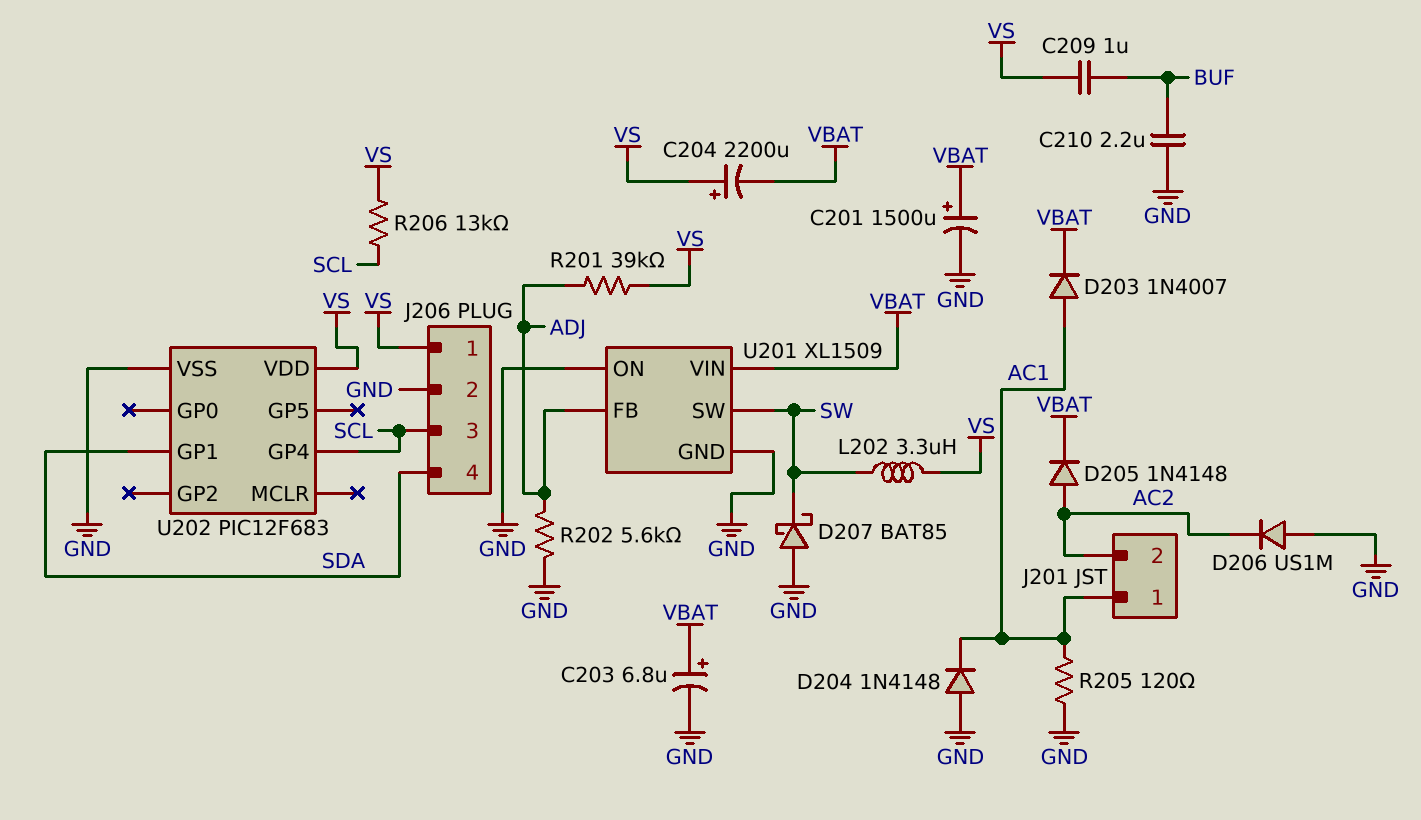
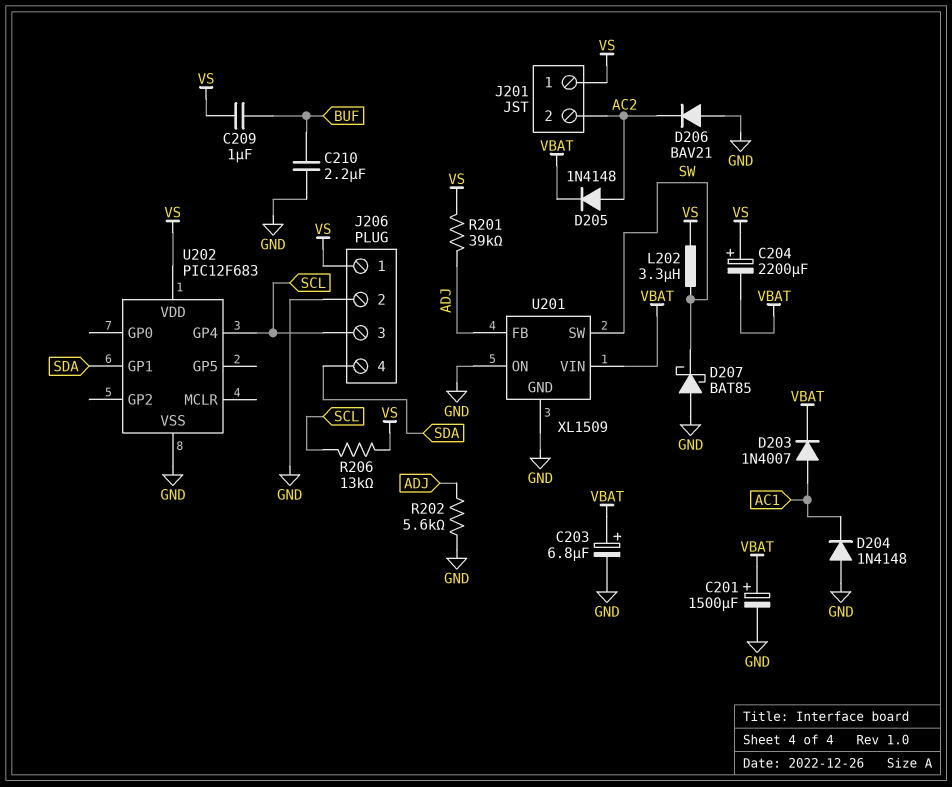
D206: diode US1M (A GND, K AC2) -> diode BAV21 (A GND, K AC2)
J201 pin 1: AC1 -> VS
R205: 120 (AC1, GND) -> none

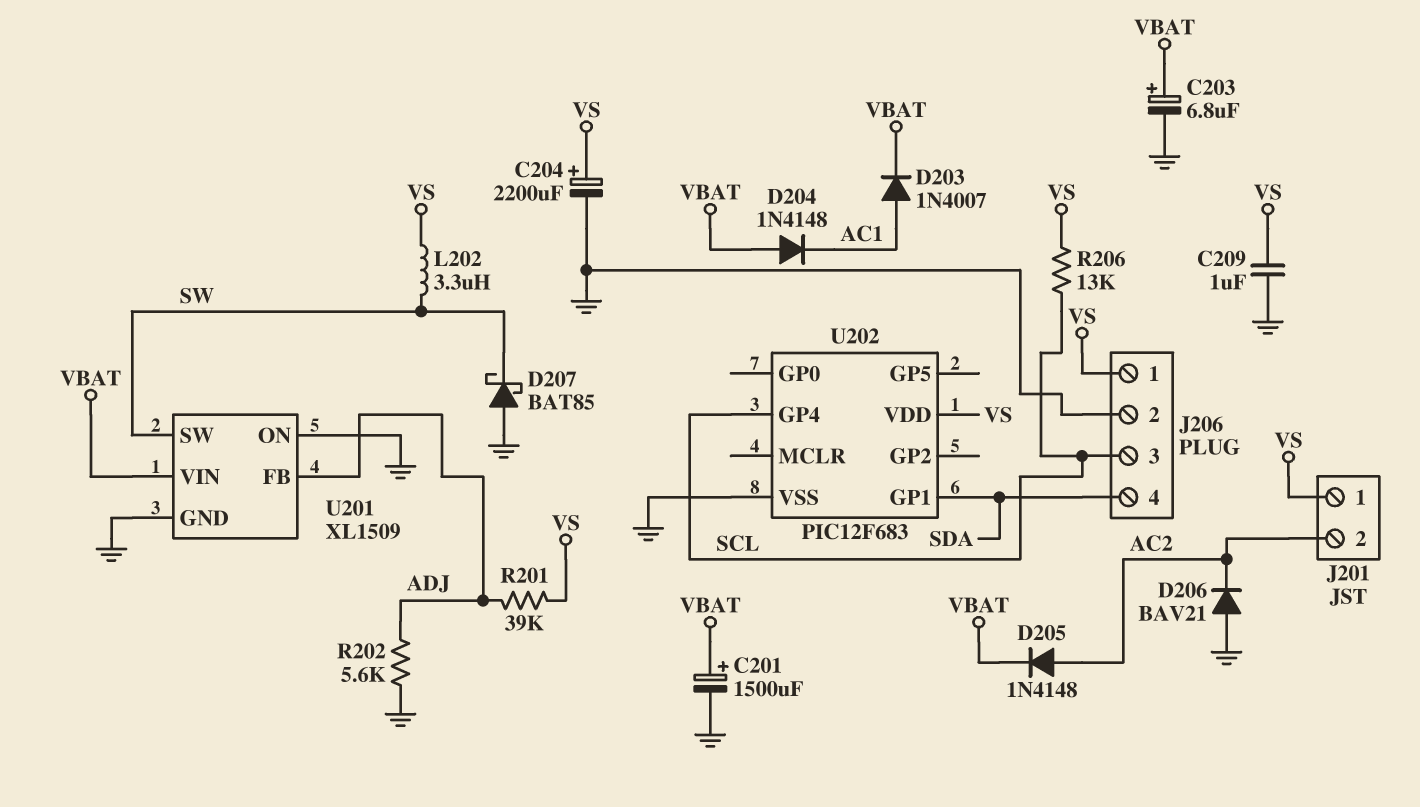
C204: 2200uF (plus VS, minus VBAT) -> 2200uF (plus VS, minus GND)
C209: 1uF (BUF, VS) -> 1uF (GND, VS)
C210: 2.2uF (BUF, GND) -> none
D204: diode 1N4148 (A GND, K AC1) -> diode 1N4148 (A VBAT, K AC1)

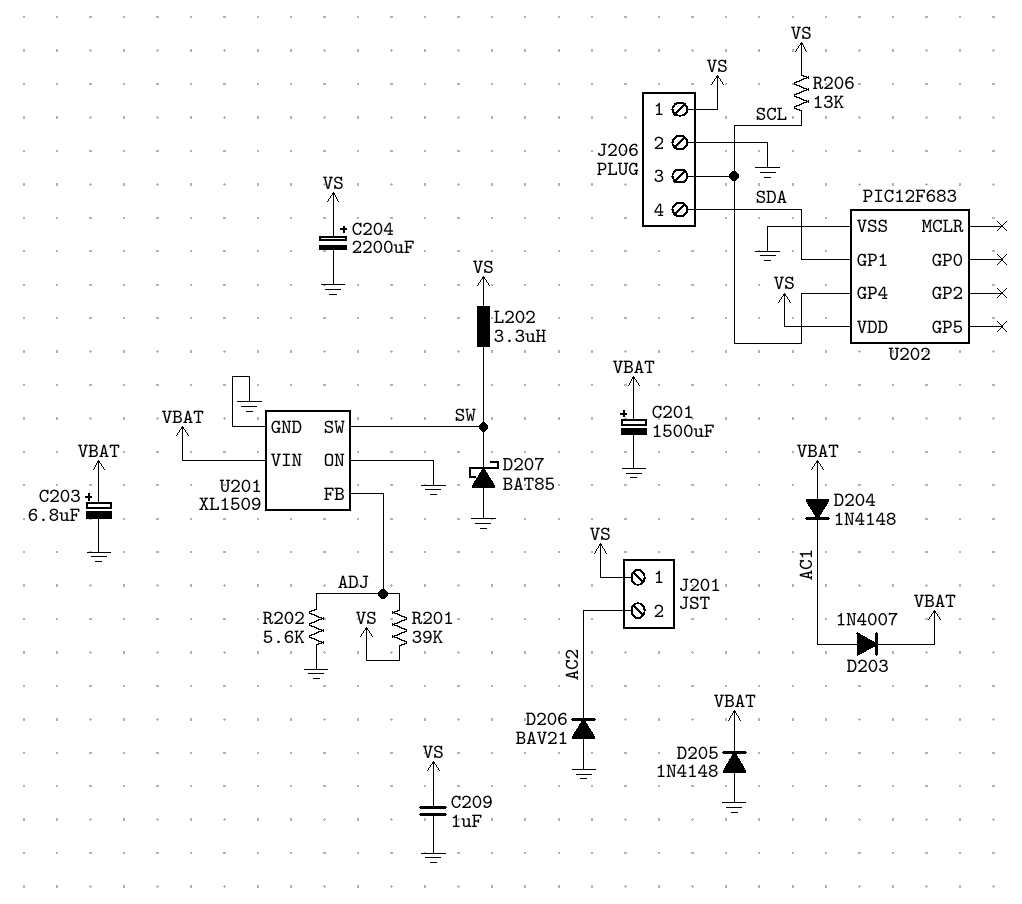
D205: diode 1N4148 (A AC2, K VBAT) -> diode 1N4148 (A GND, K VBAT)

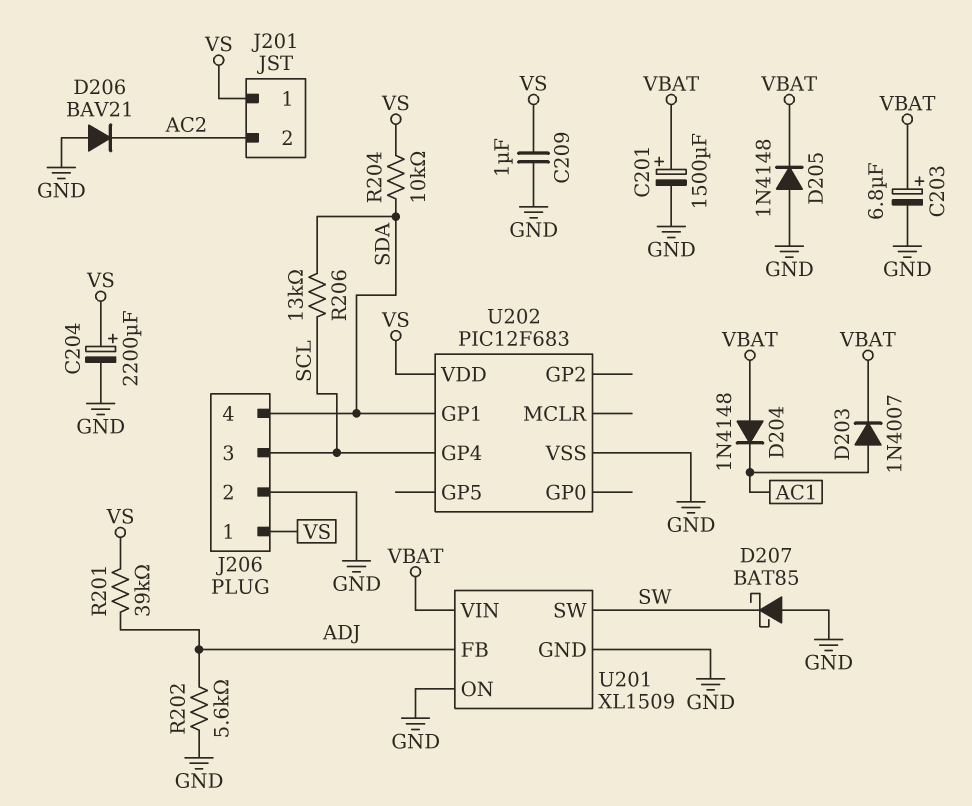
L202: 3.3uH (SW, VS) -> none
R204: none -> 10k (SDA, VS)
R206: 13k (SCL, VS) -> 13k (SCL, SDA)

